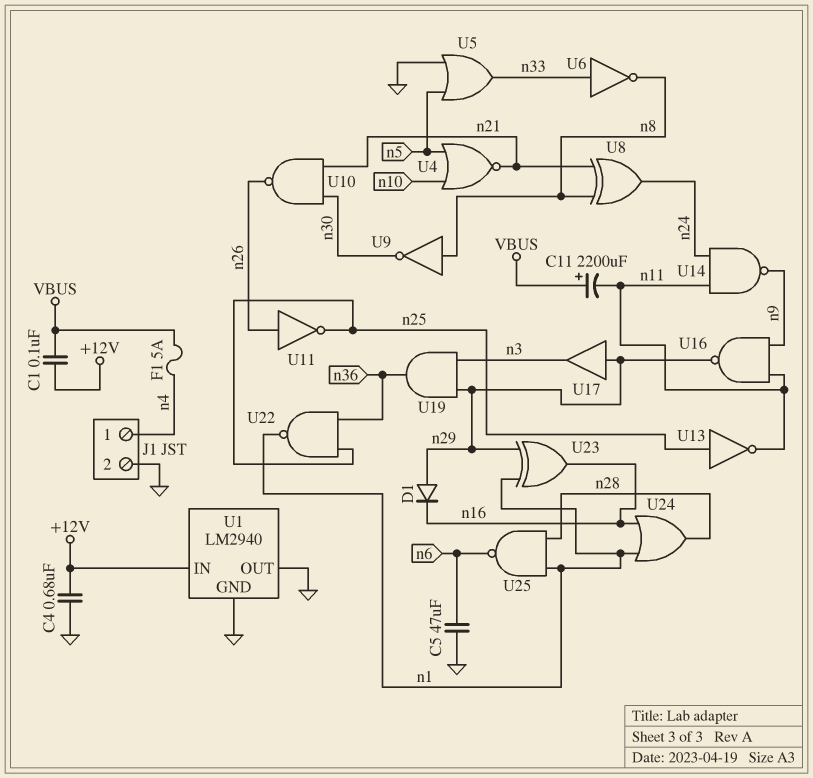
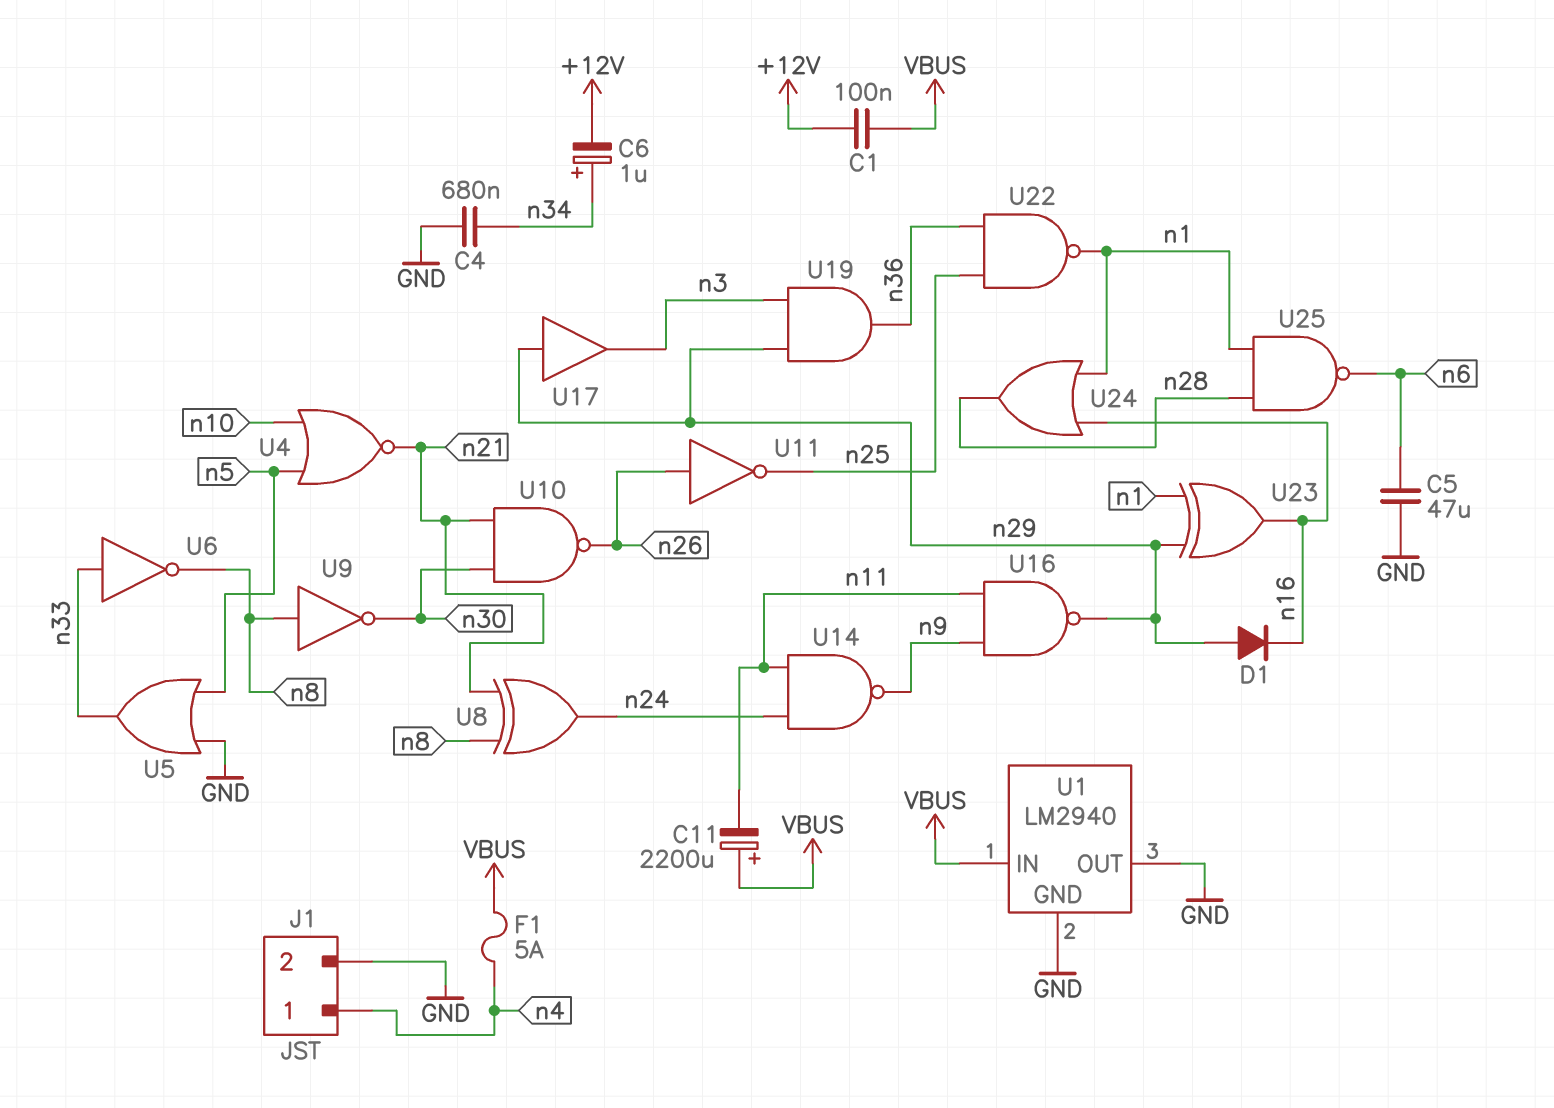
C4: 680nF (+12V, GND) -> 680nF (GND, n34)
C6: none -> 1uF (plus n34, minus +12V)
U1 pin IN: +12V -> VBUS
U13: NOT (in n25, out n11) -> none

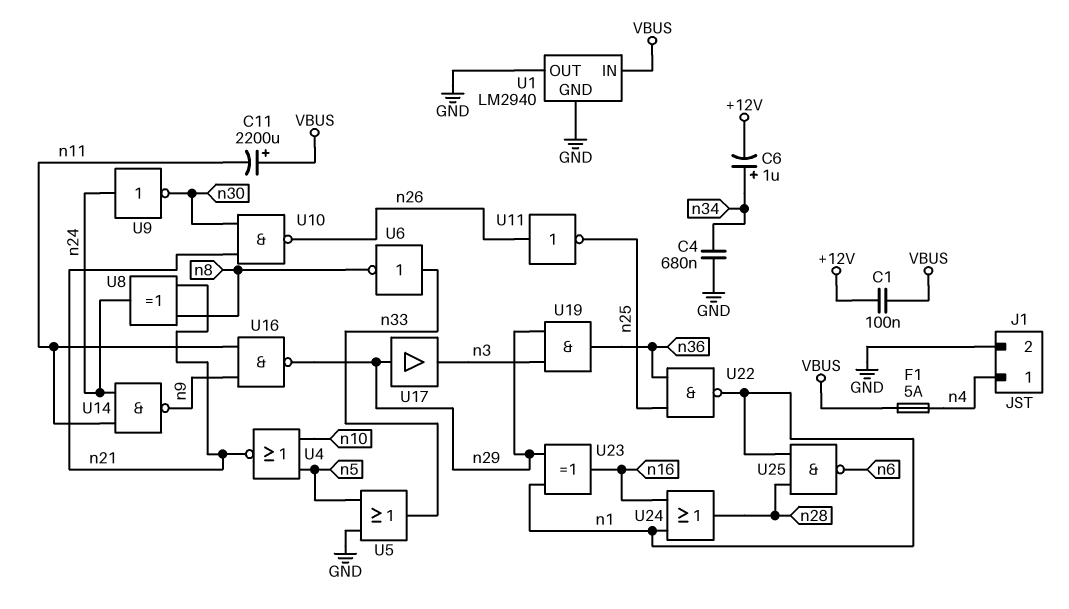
C5: 47uF (GND, n6) -> none
D1: diode (A n29, K n16) -> none
U9: NOT (in n8, out n30) -> NOT (in n24, out n30)

